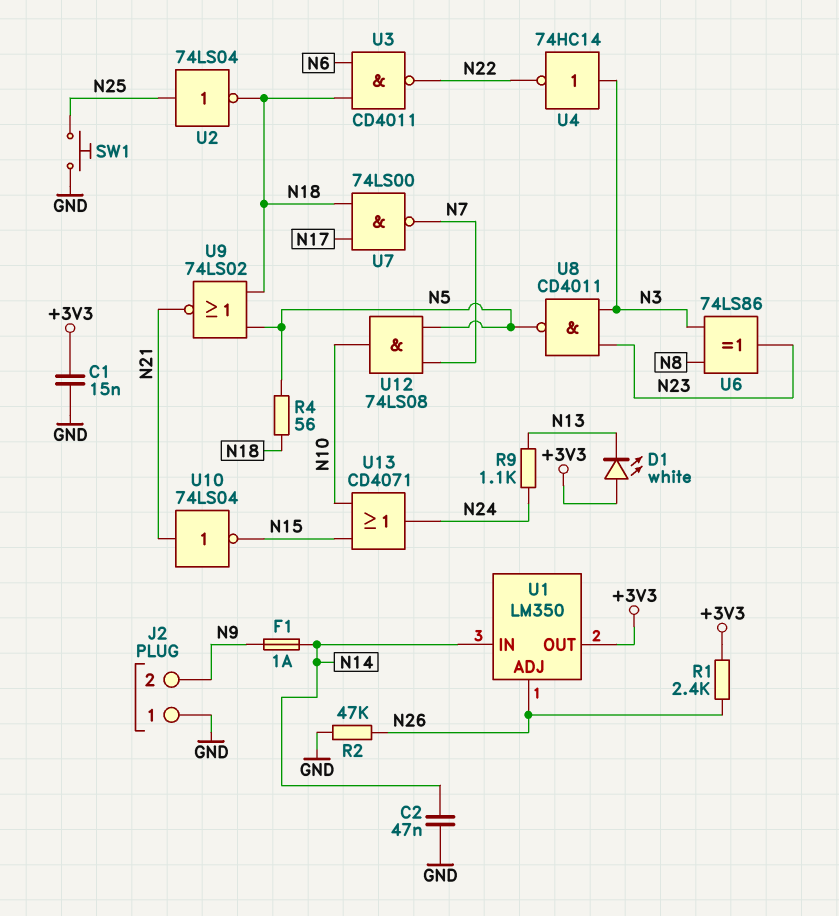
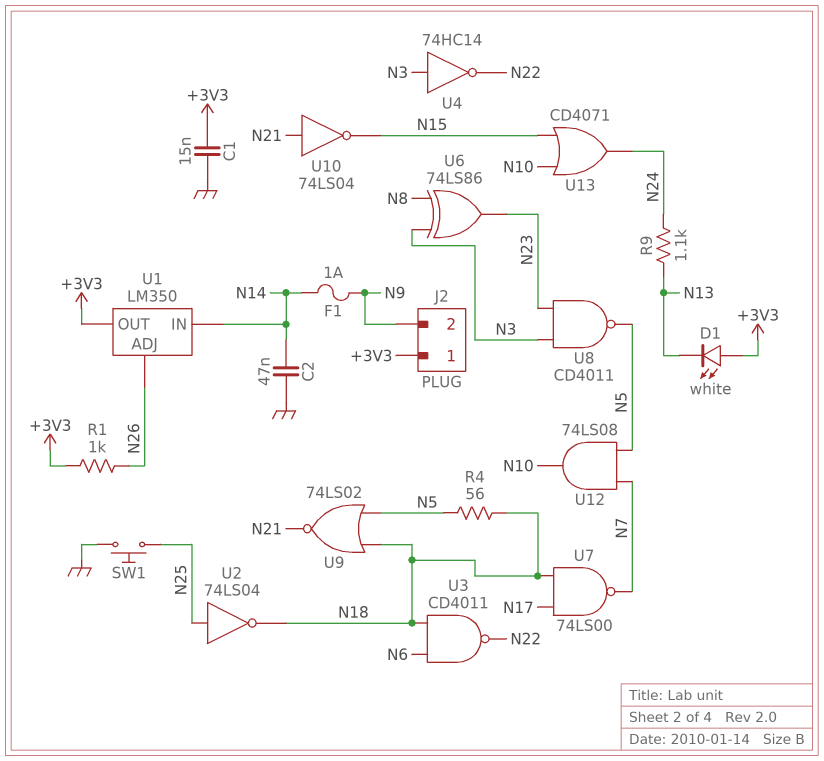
J2 pin 1: GND -> +3V3
R1: 2.4k (+3V3, N26) -> 1k (+3V3, N26)
R2: 47k (GND, N26) -> none

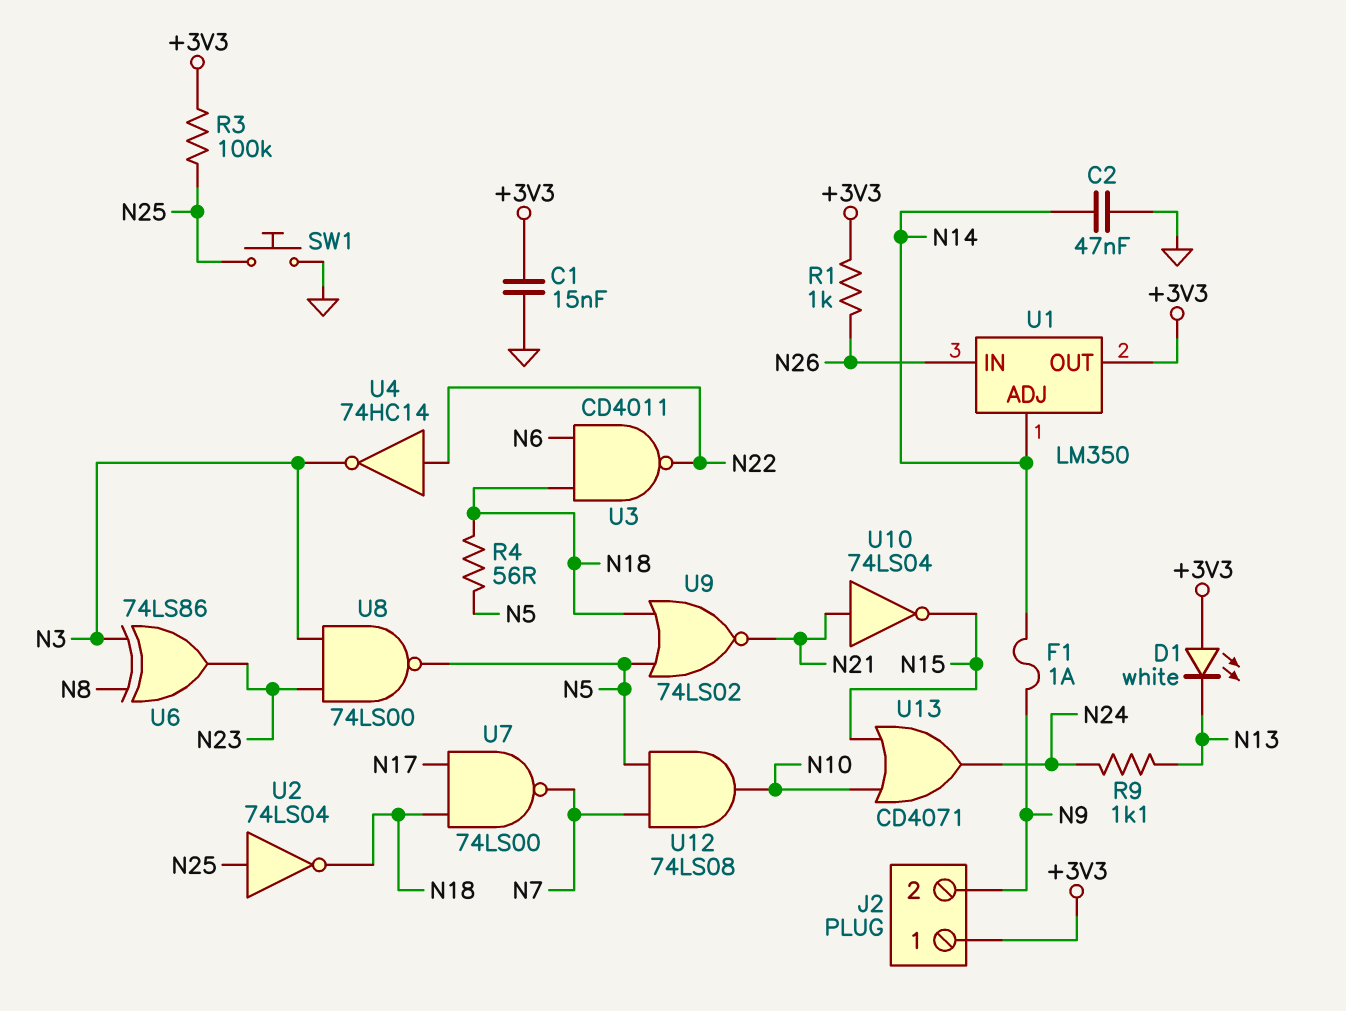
R3: none -> 100k (+3V3, N25)
U1 pin ADJ: N26 -> N14
U1 pin IN: N14 -> N26
U4: NOT 74HC14 (in N3, out N22) -> NOT 74HC14 (in N22, out N3)
U8: NAND CD4011 (in N3, in N23, out N5) -> NAND 74LS00 (in N3, in N23, out N5)

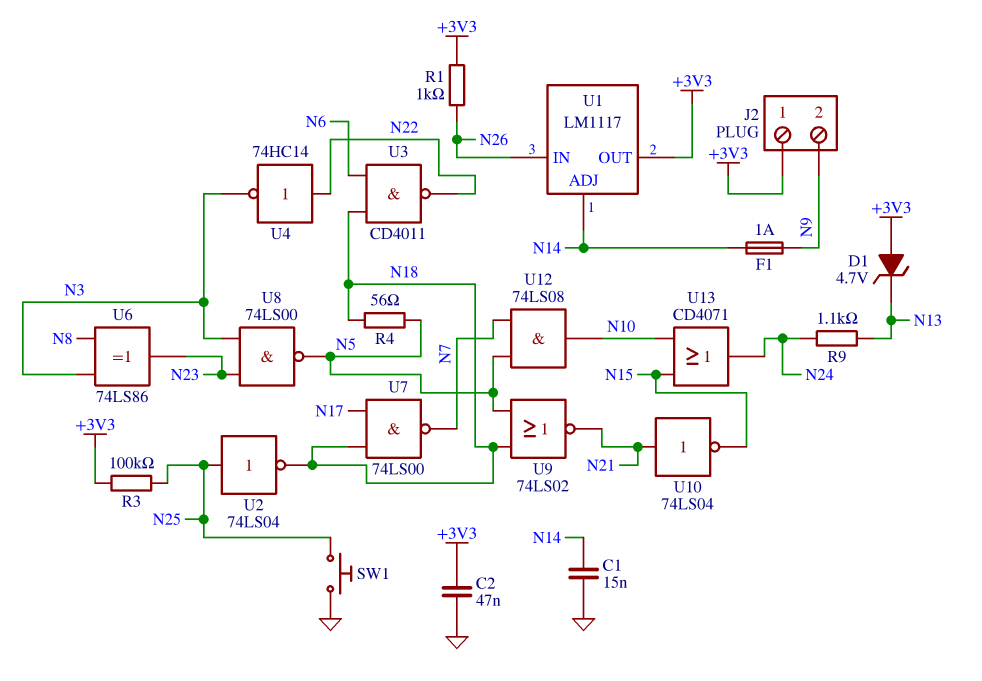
C1: 15nF (+3V3, GND) -> 15nF (GND, N14)
C2: 47nF (GND, N14) -> 47nF (+3V3, GND)
D1: LED white (A +3V3, K N13) -> zener 4.7V (A +3V3, K N13)
U1: LM350 -> LM1117

